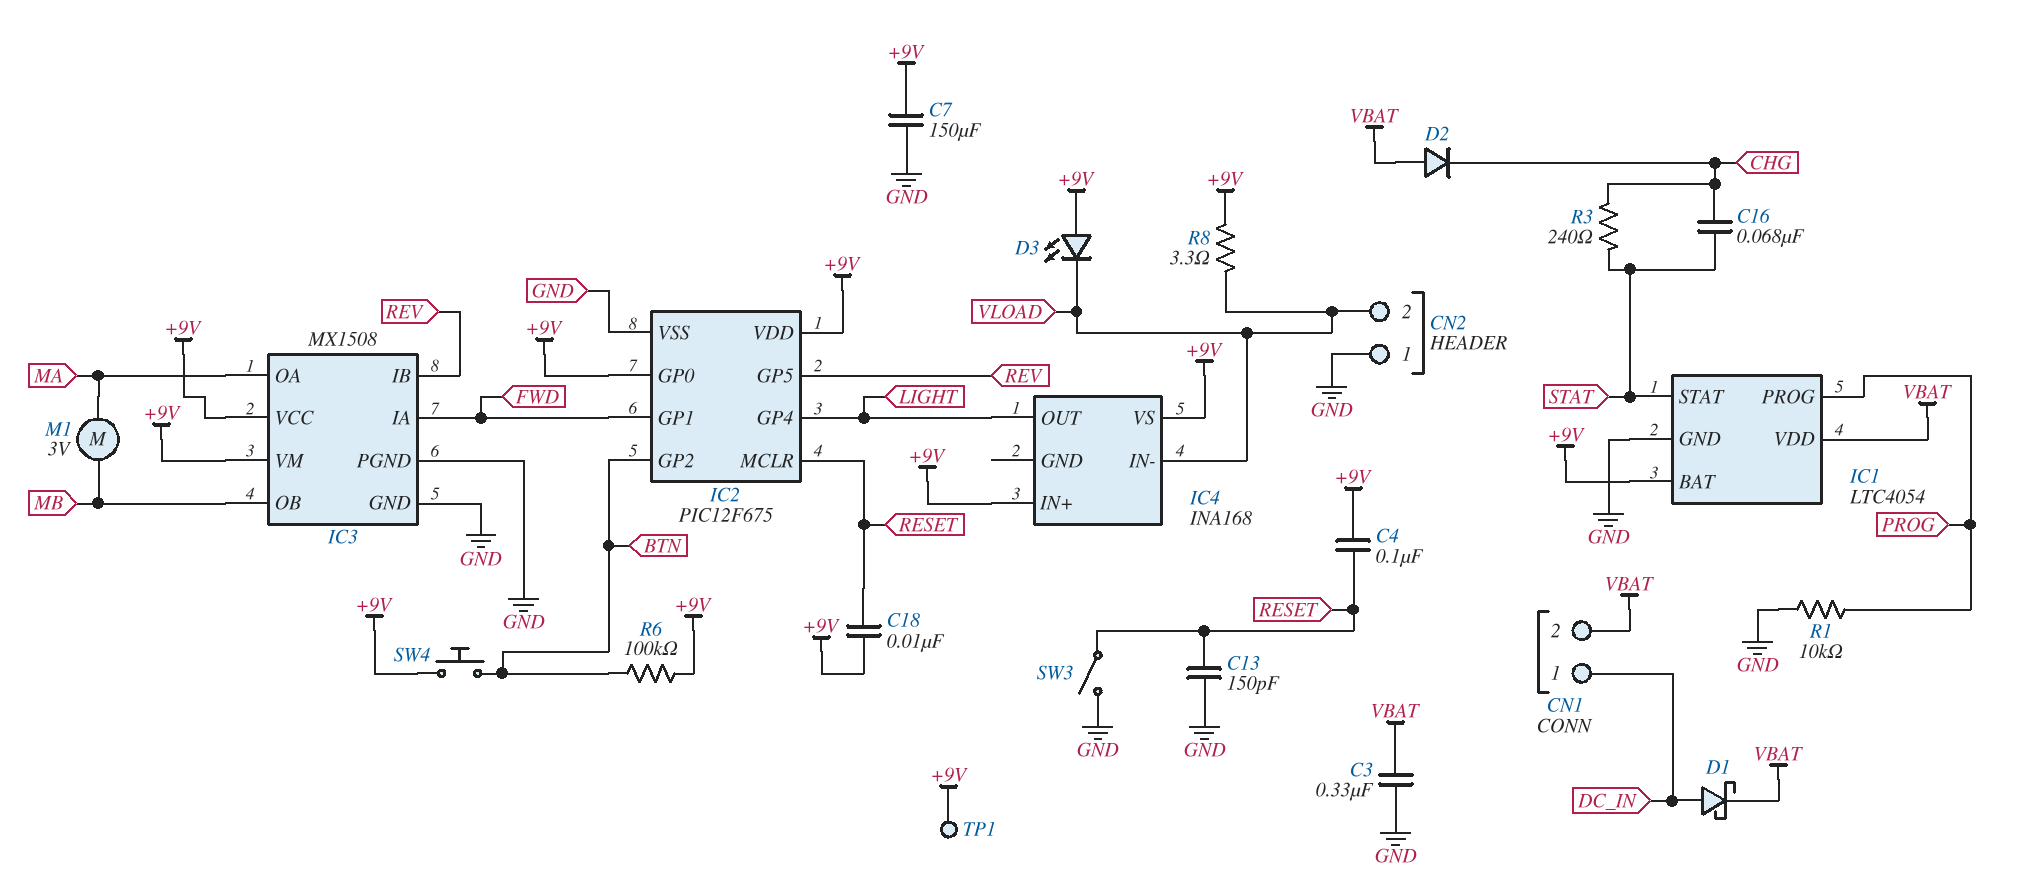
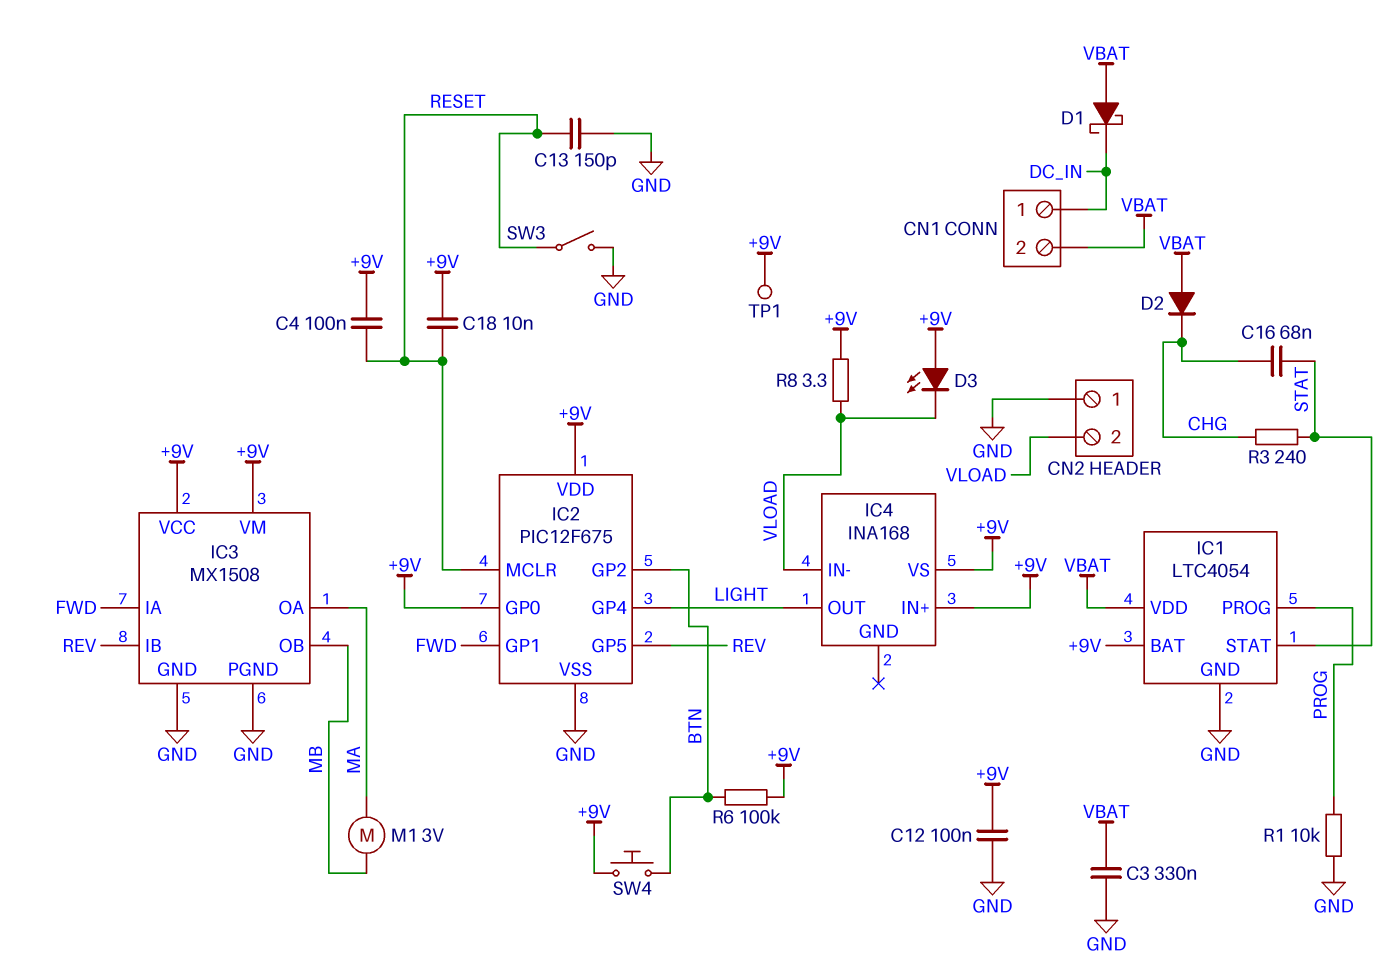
C7: 150uF (+9V, GND) -> none
C12: none -> 100nF (+9V, GND)
D1: schottky (A DC_IN, K VBAT) -> schottky (A VBAT, K DC_IN)

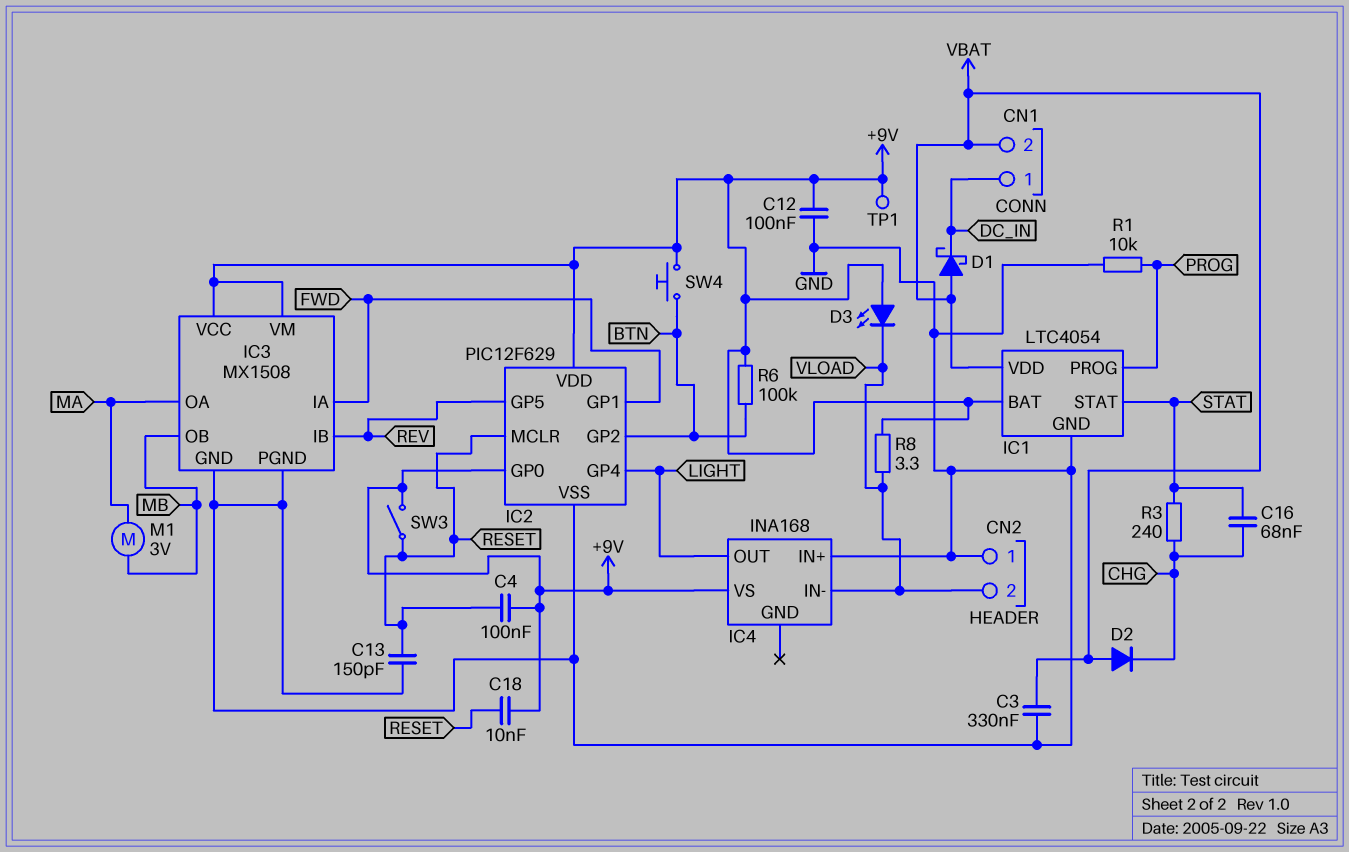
IC2: PIC12F675 -> PIC12F629
IC4 pin IN+: +9V -> GND
SW3: switch (GND, RESET) -> switch (+9V, RESET)

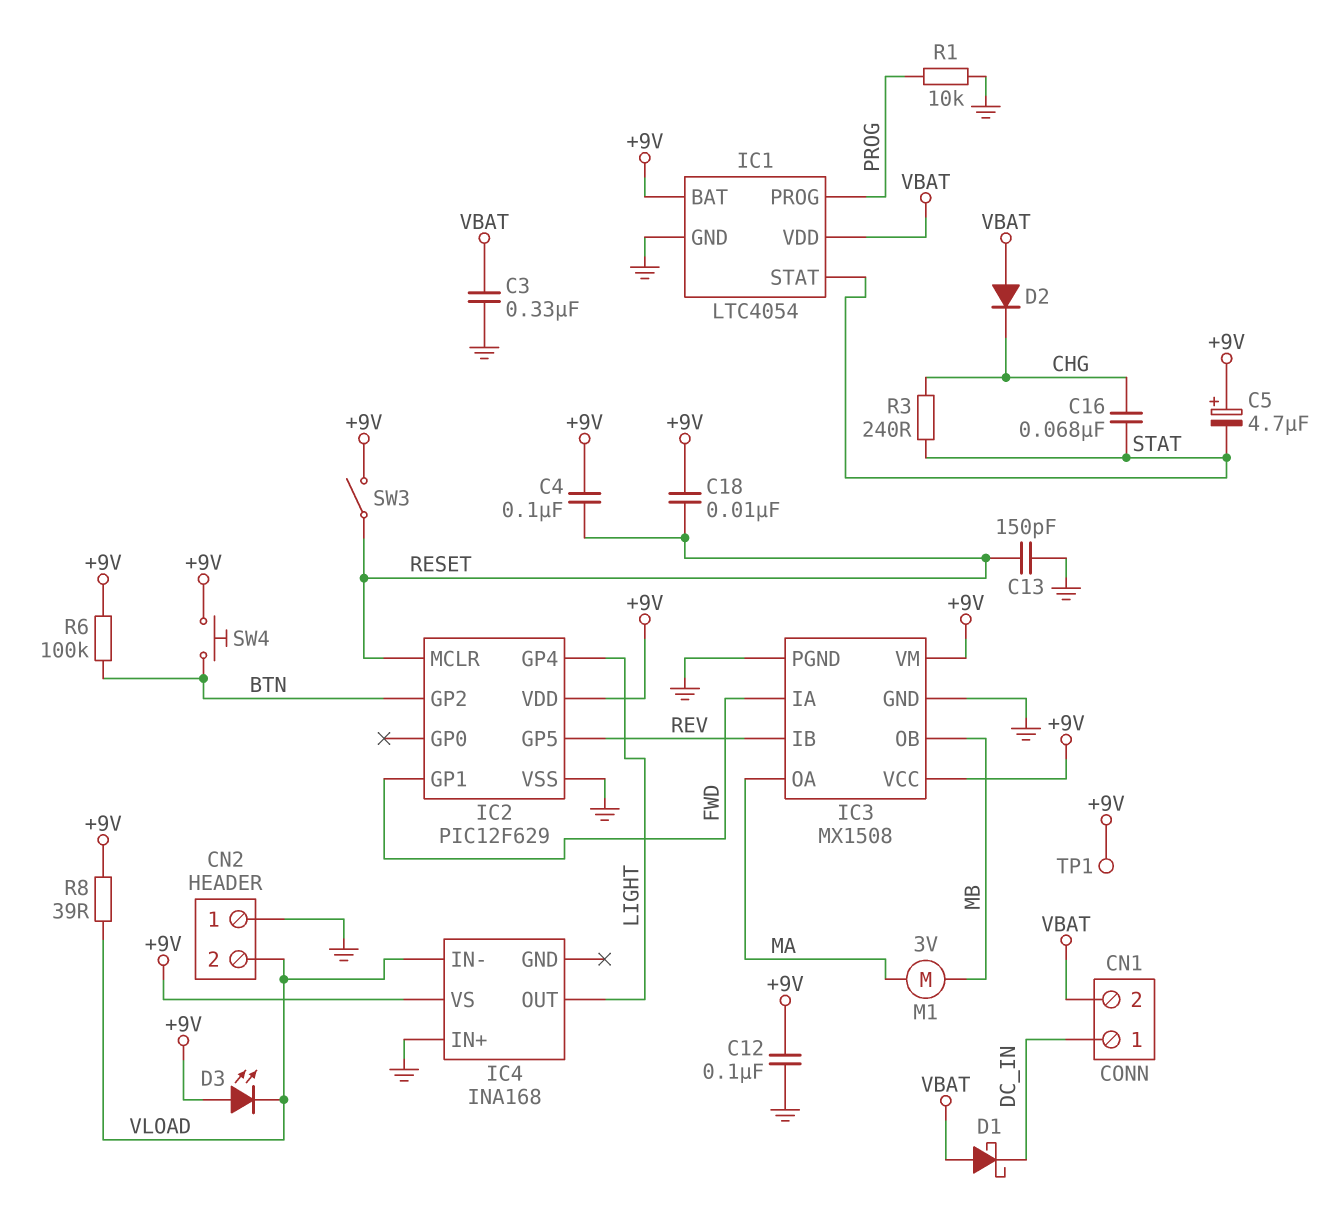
C5: none -> 4.7uF (plus +9V, minus STAT)
IC2 pin GP0: +9V -> none
R8: 3.3 (+9V, VLOAD) -> 39 (+9V, VLOAD)

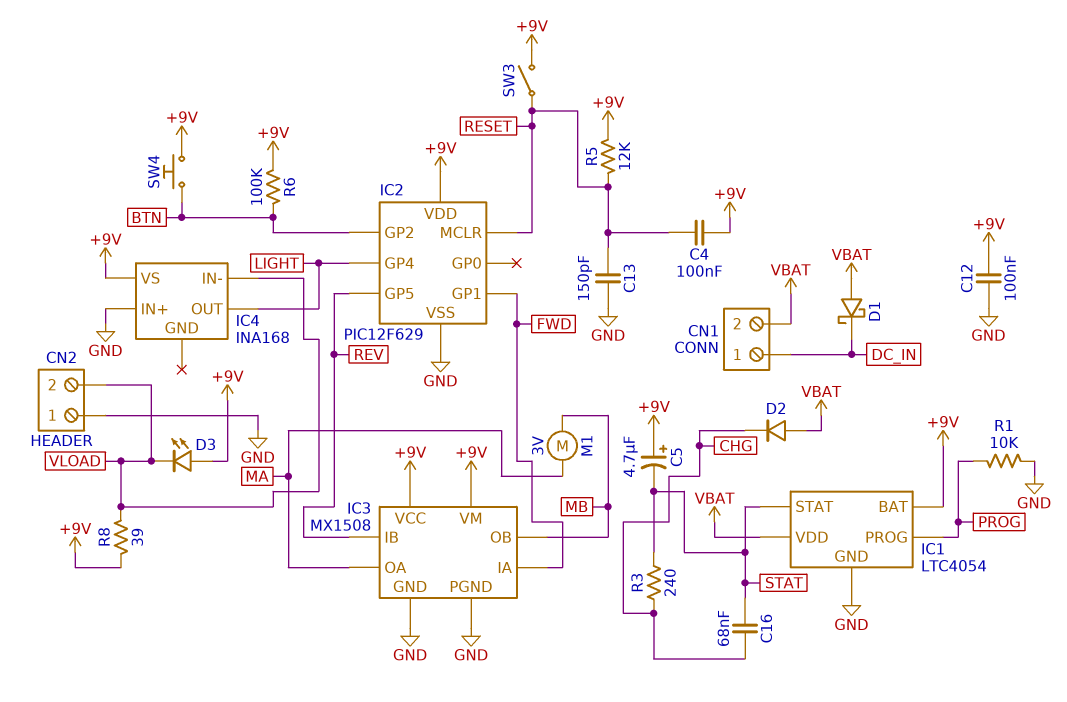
C3: 330nF (GND, VBAT) -> none
C18: 10nF (+9V, RESET) -> none
R5: none -> 12k (+9V, RESET)
TP1: test point (+9V) -> none

